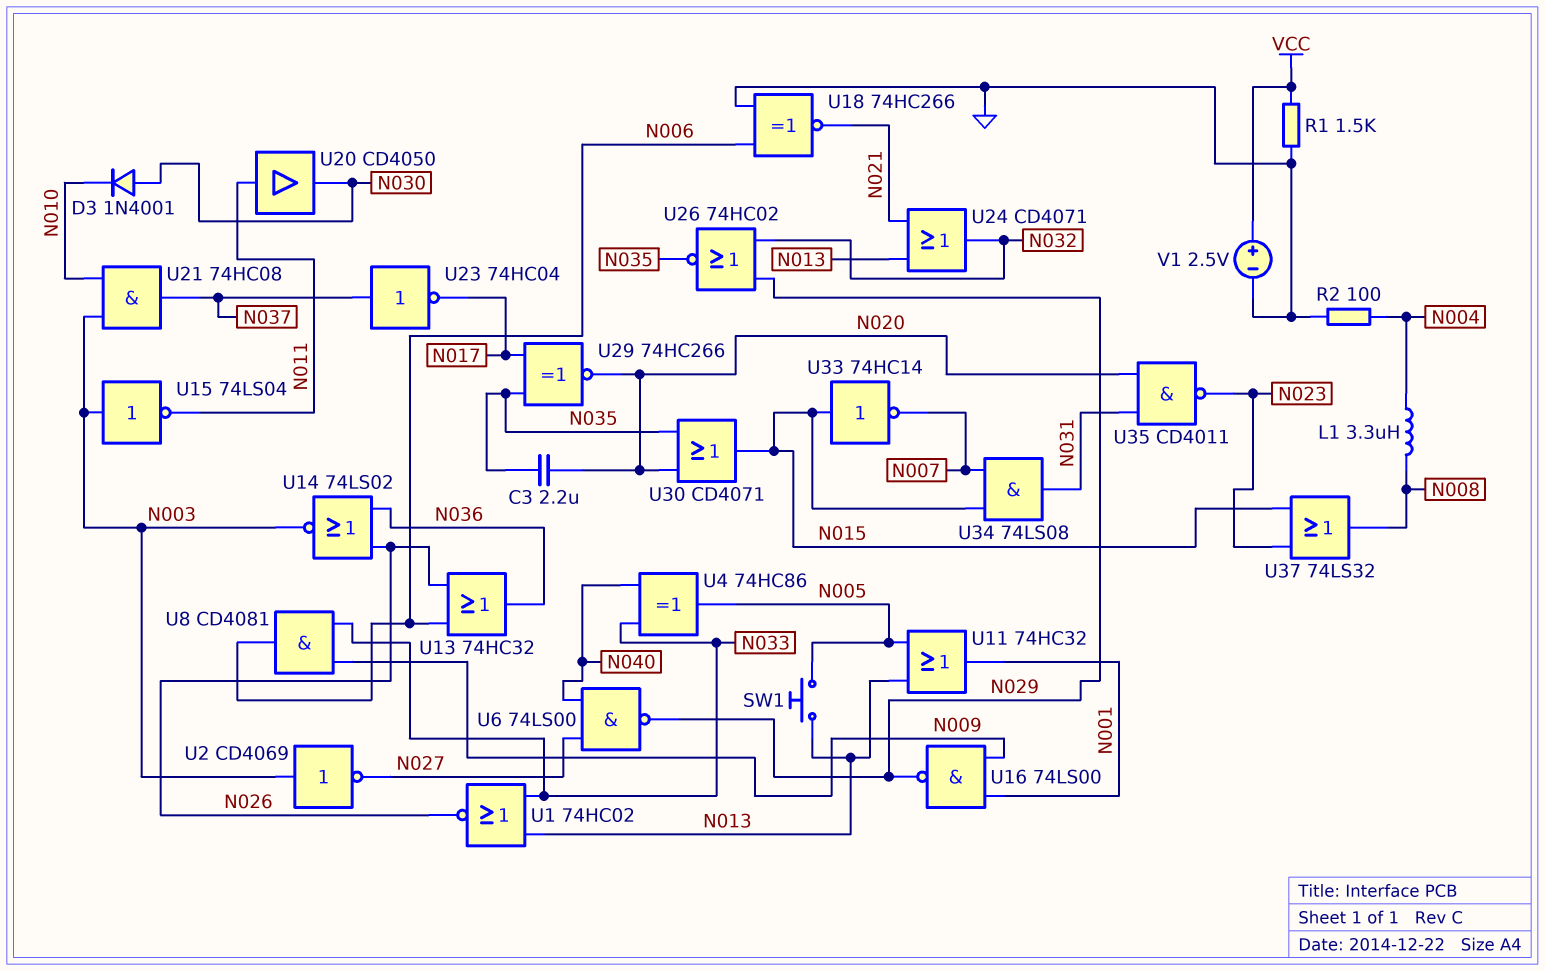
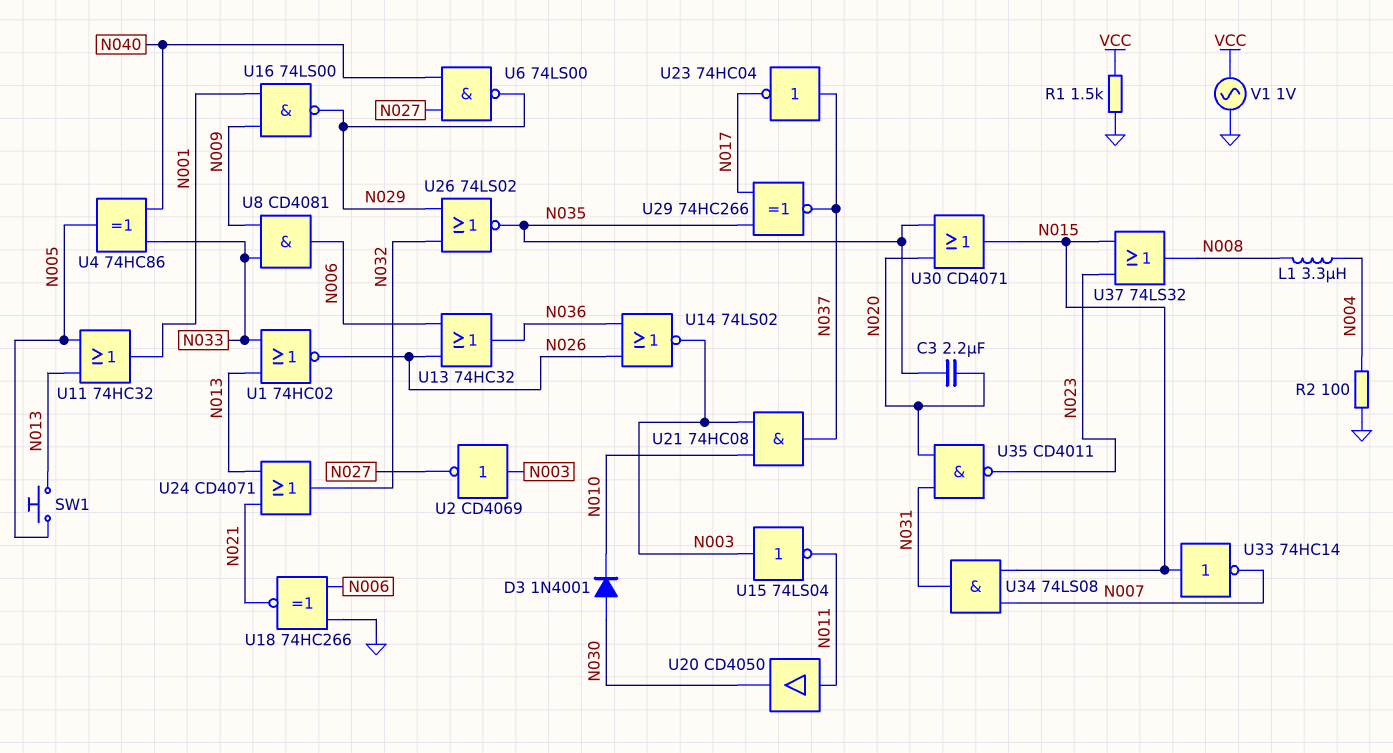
U26: NOR 74HC02 (in N029, in N032, out N035) -> NOR 74LS02 (in N029, in N032, out N035)
U29: XNOR 74HC266 (in N017, in N035, out N020) -> XNOR 74HC266 (in N017, in N035, out N037)
V1: 2.5V (plus VCC, minus GND) -> AC 1V (GND, VCC)

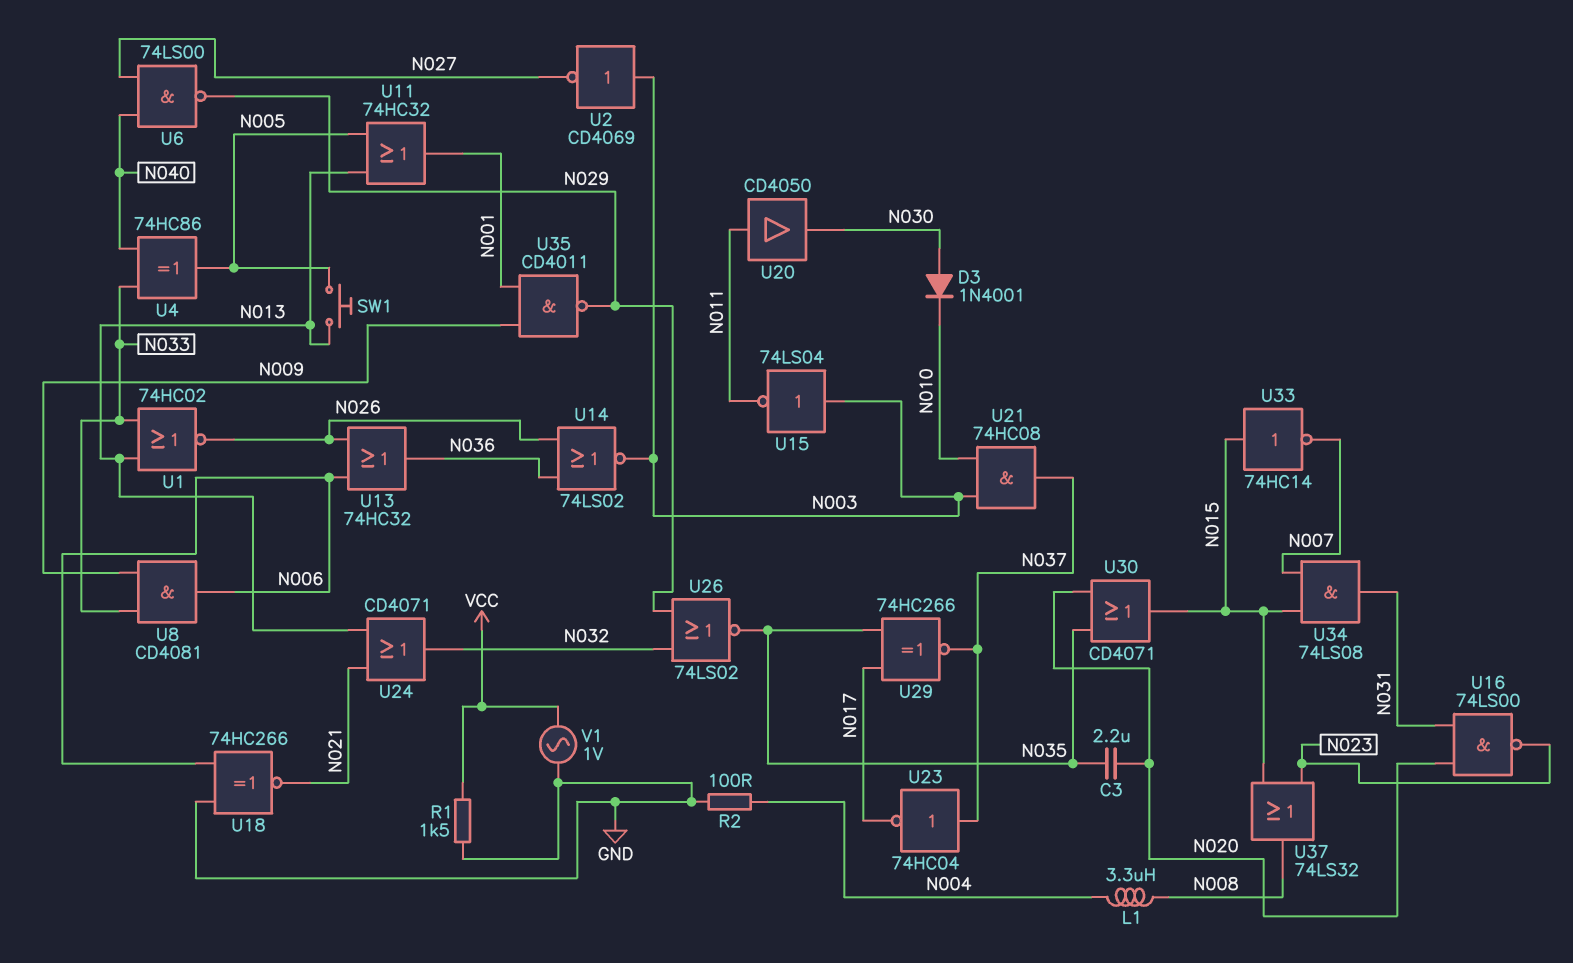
U16: NAND 74LS00 (in N001, in N009, out N029) -> NAND 74LS00 (in N020, in N031, out N023)
U35: NAND CD4011 (in N020, in N031, out N023) -> NAND CD4011 (in N001, in N009, out N029)

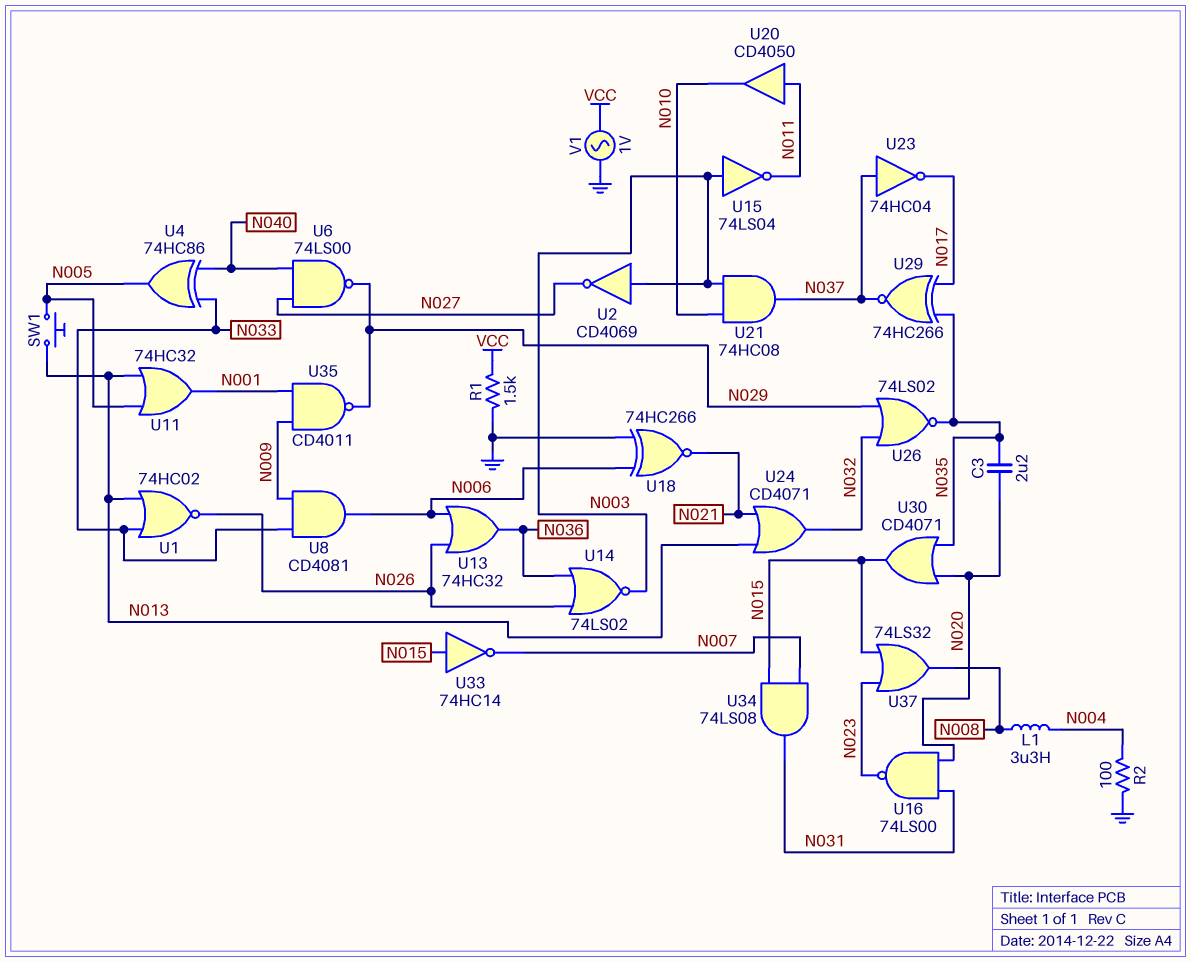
D3: diode 1N4001 (A N030, K N010) -> none
U20: buffer CD4050 (in N011, out N030) -> buffer CD4050 (in N011, out N010)

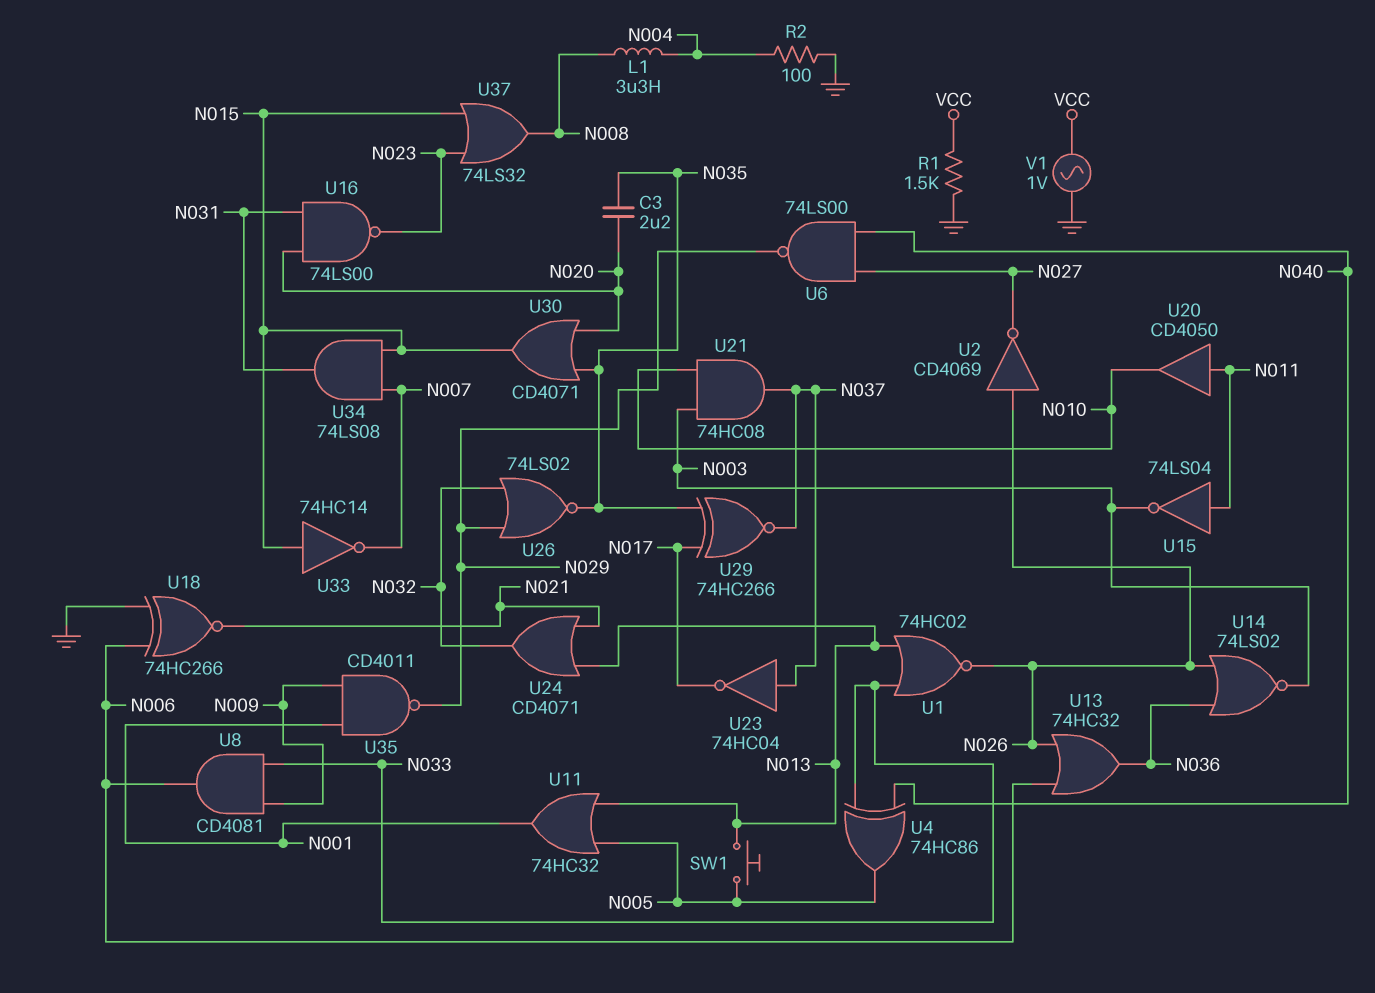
U2: NOT CD4069 (in N003, out N027) -> NOT CD4069 (in N026, out N027)
U15: NOT 74LS04 (in N003, out N011) -> NOT 74LS04 (in N011, out N003)

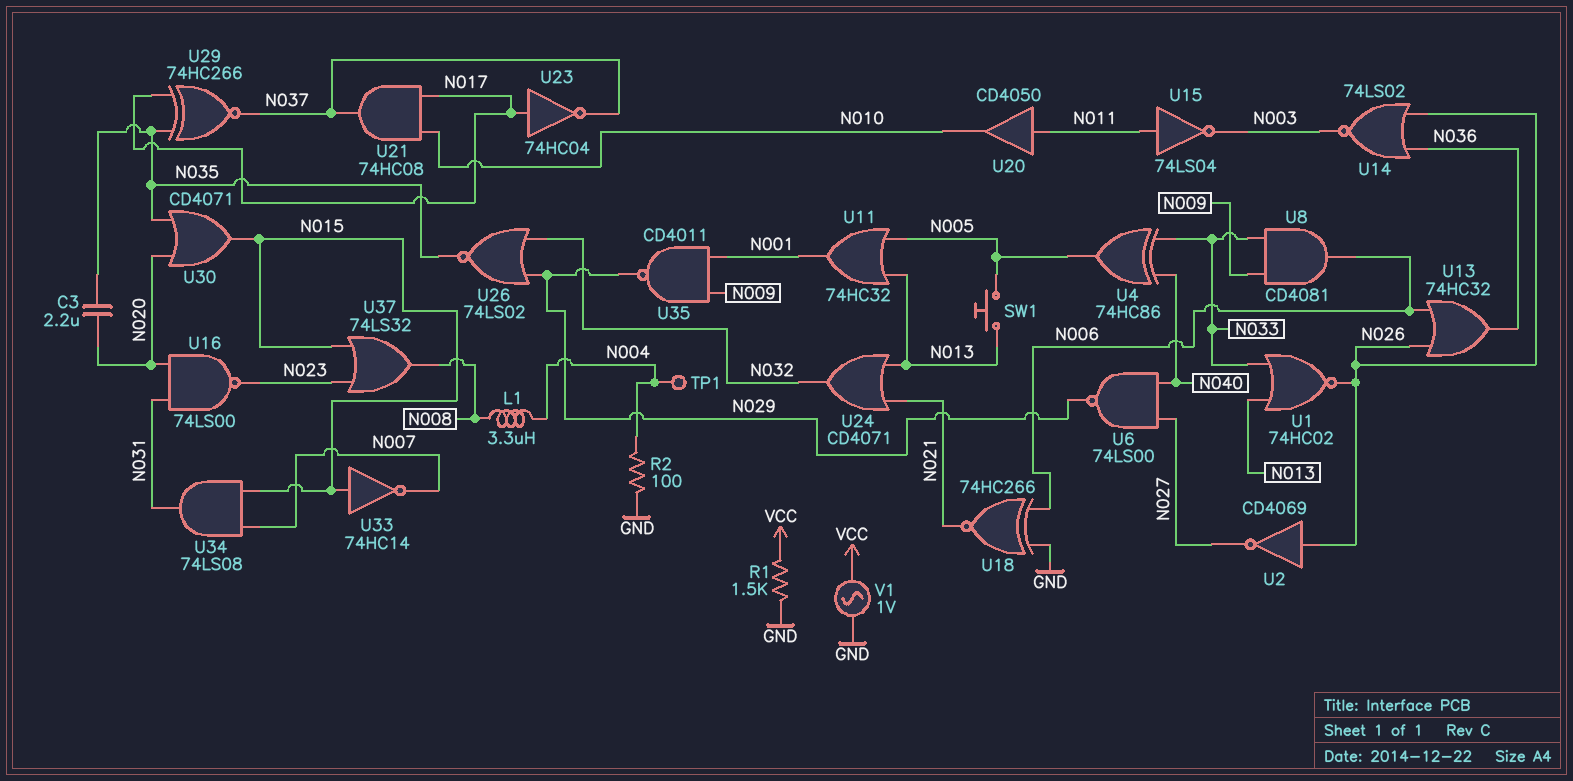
TP1: none -> test point (N004)
U21: AND 74HC08 (in N003, in N010, out N037) -> AND 74HC08 (in N010, in N017, out N037)
U23: NOT 74HC04 (in N037, out N017) -> NOT 74HC04 (in N017, out N037)

